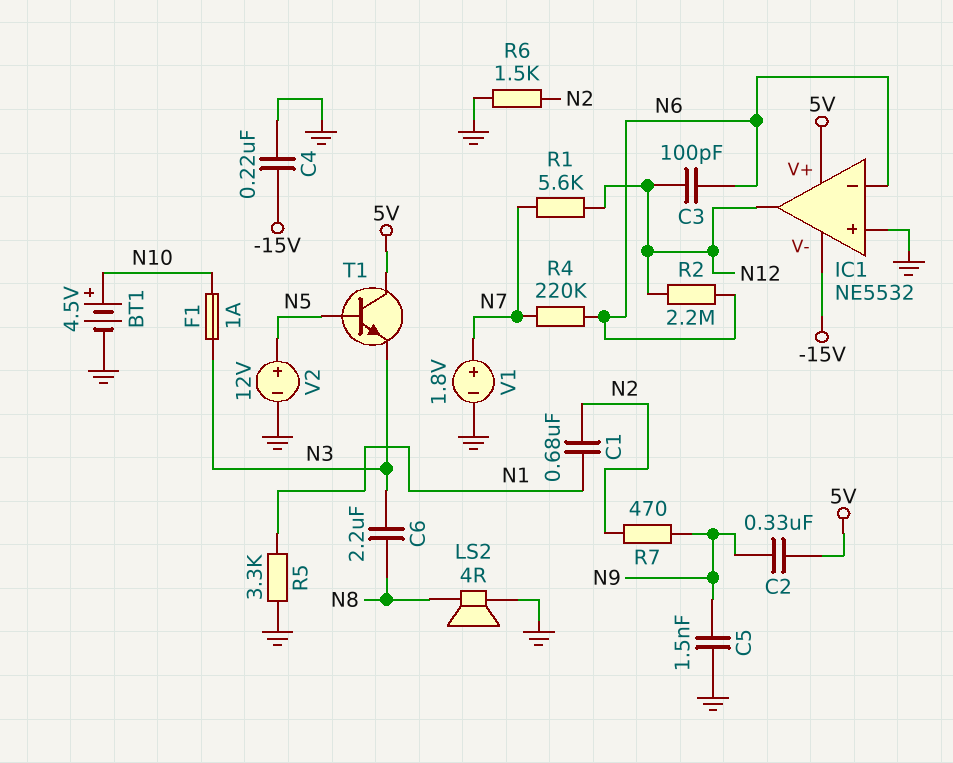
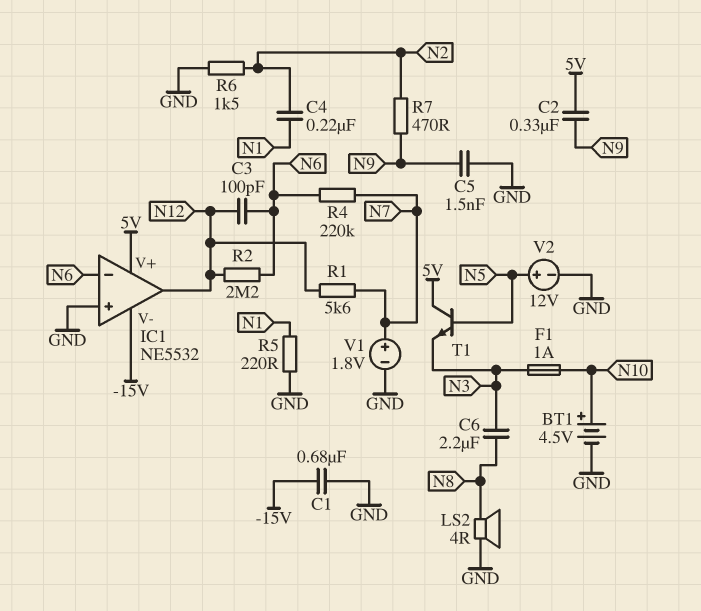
C1: 680nF (N1, N2) -> 680nF (-15V, GND)
C4: 220nF (-15V, GND) -> 220nF (N1, N2)
R5: 3.3k (GND, N1) -> 220 (GND, N1)

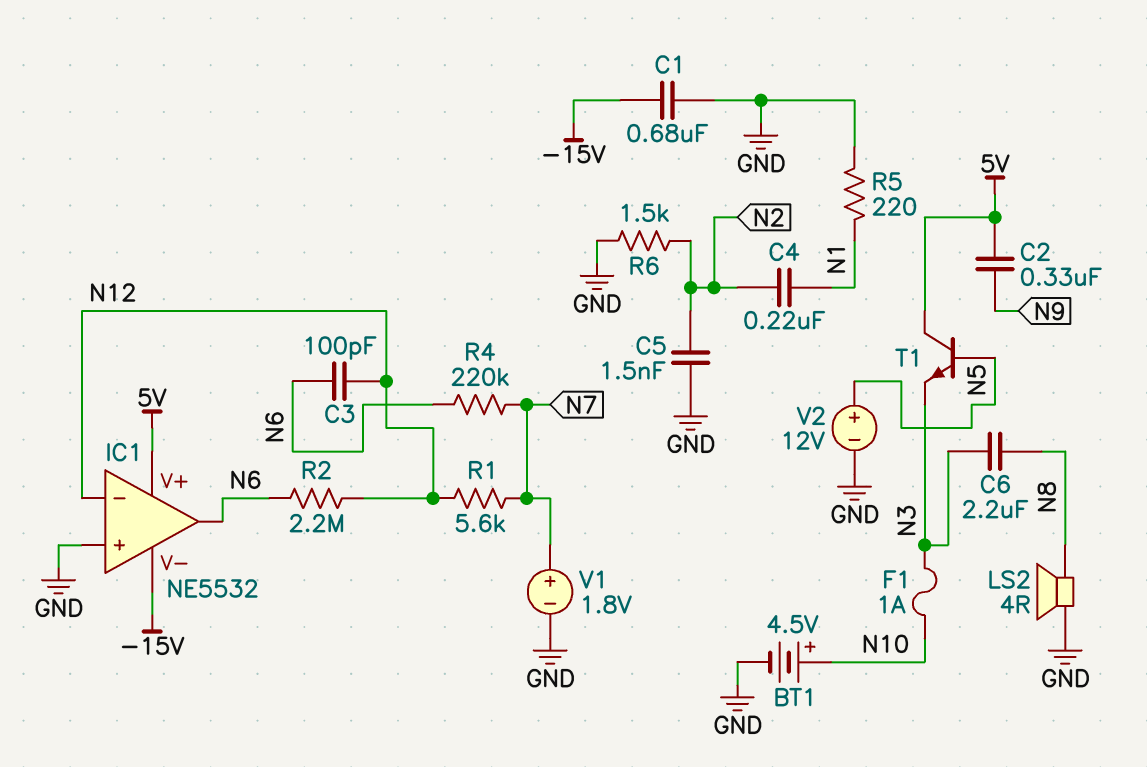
C5: 1.5nF (GND, N9) -> 1.5nF (GND, N2)
IC1 pin in-: N6 -> N12
IC1 pin out: N12 -> N6
R7: 470 (N2, N9) -> none

